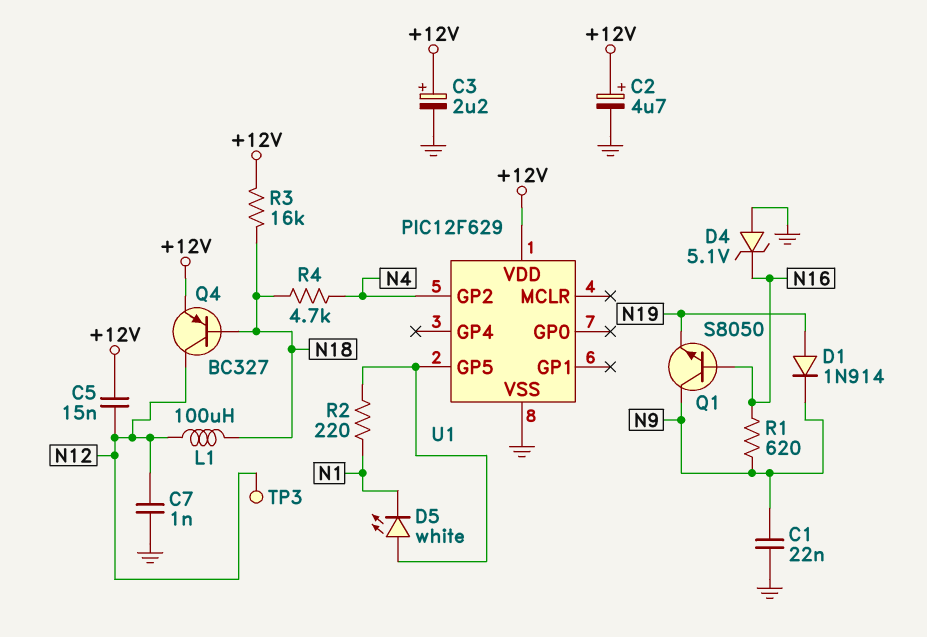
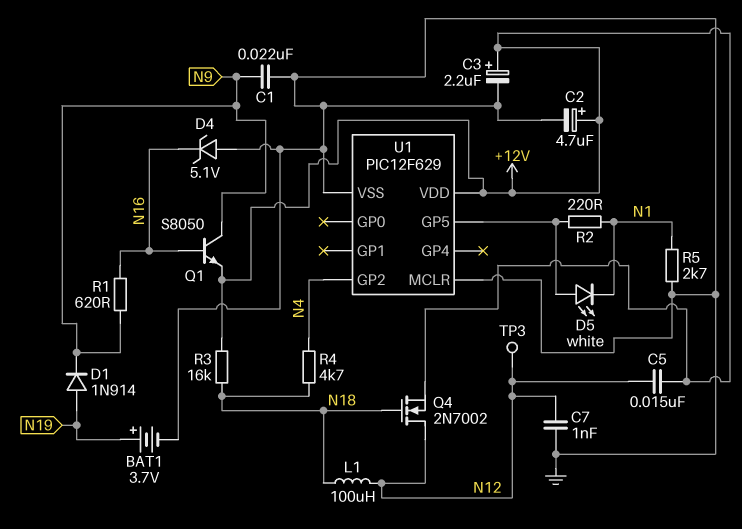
BAT1: none -> 3.7V (plus N19, minus GND)
Q1: NPN S8050 (B N16, C N9, E N19) -> NPN S8050 (B N16, C N9, E +12V)
Q4: PNP BC327 (B N18, C N12, E +12V) -> NMOS 2N7002 (G N18, D N12, S +12V)
R5: none -> 2.7k (GND, N1)
U1 pin MCLR: none -> GND

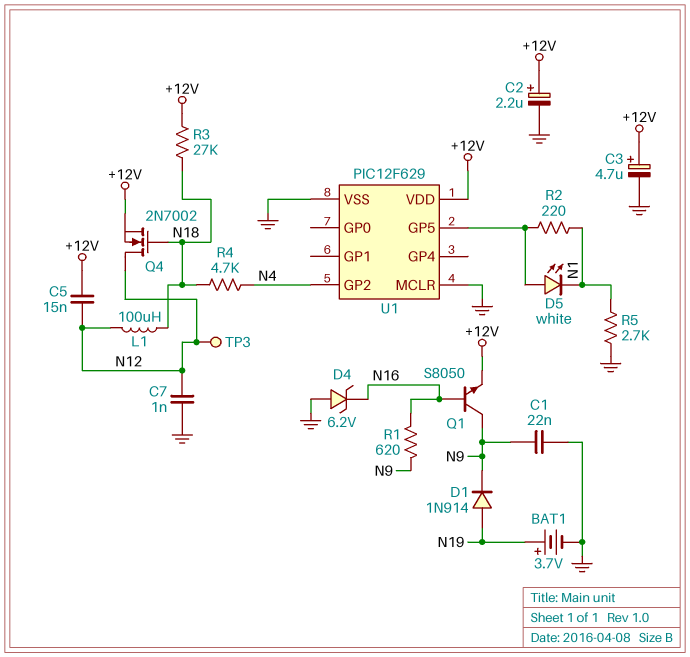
C2: 4.7uF (plus +12V, minus GND) -> 2.2uF (plus +12V, minus GND)
C3: 2.2uF (plus +12V, minus GND) -> 4.7uF (plus +12V, minus GND)
D4: zener 5.1V (A GND, K N16) -> zener 6.2V (A GND, K N16)
R3: 16k (+12V, N18) -> 27k (+12V, N18)

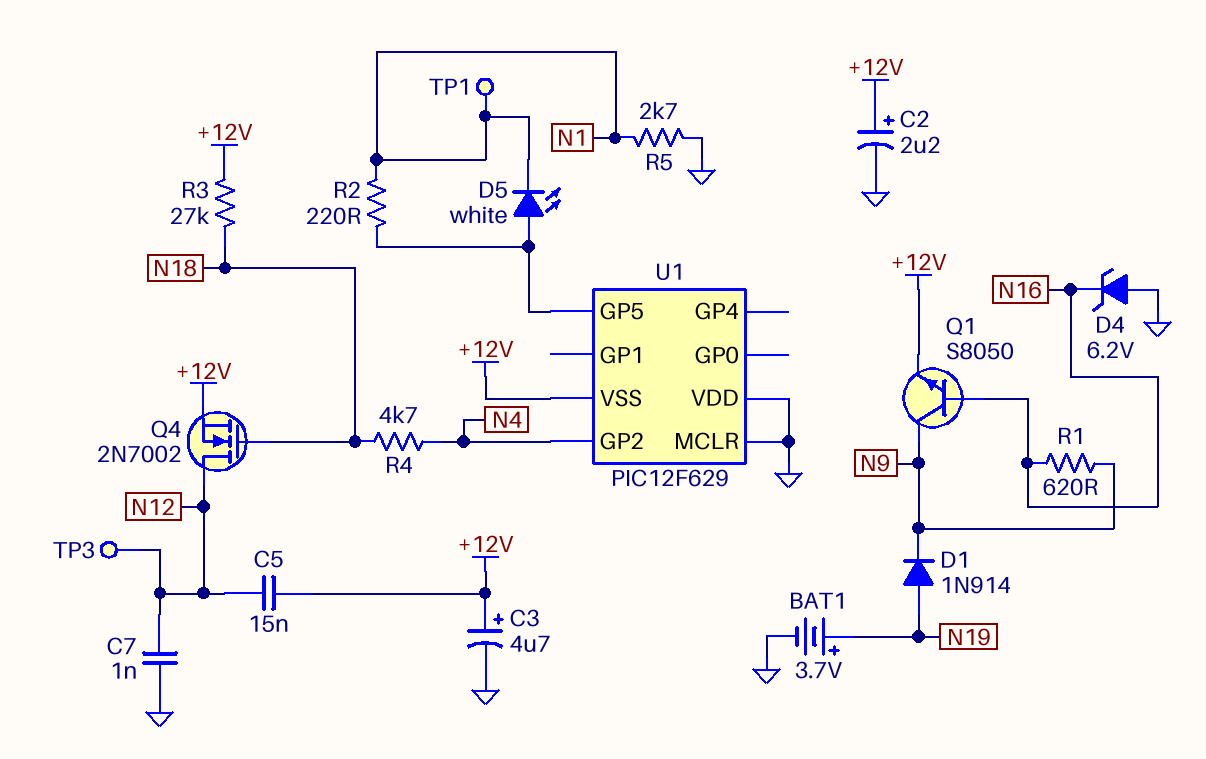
C1: 22nF (GND, N9) -> none
L1: 100uH (N12, N18) -> none
TP1: none -> test point (N1)
U1 pin VDD: +12V -> GND
U1 pin VSS: GND -> +12V

